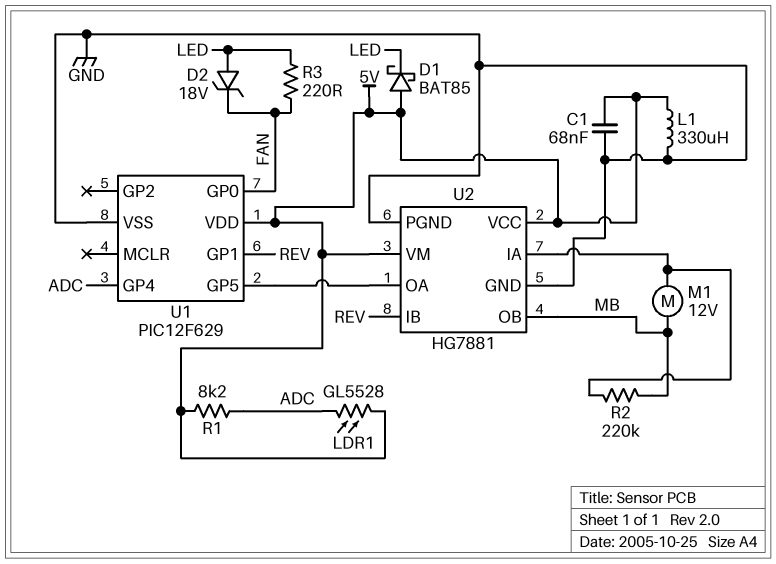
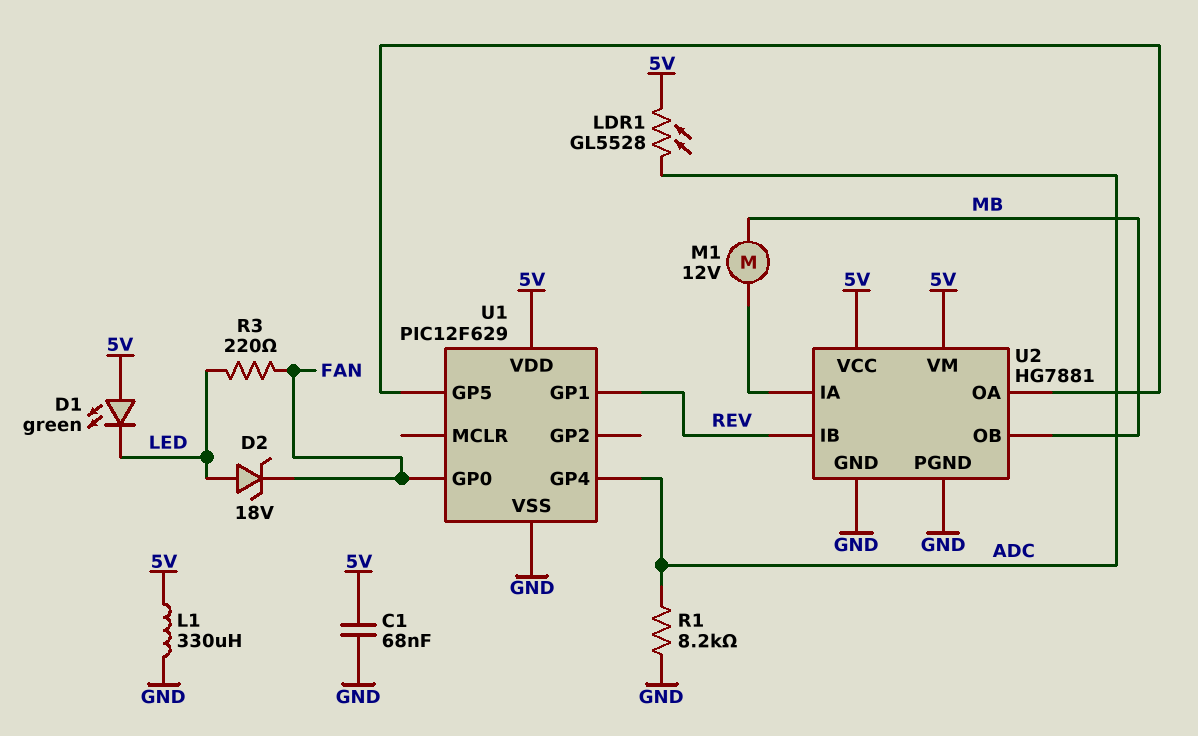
D1: schottky BAT85 (A 5V, K LED) -> LED green (A 5V, K LED)
R1: 8.2k (5V, ADC) -> 8.2k (ADC, GND)
R2: 220k (MB, U2/IA) -> none

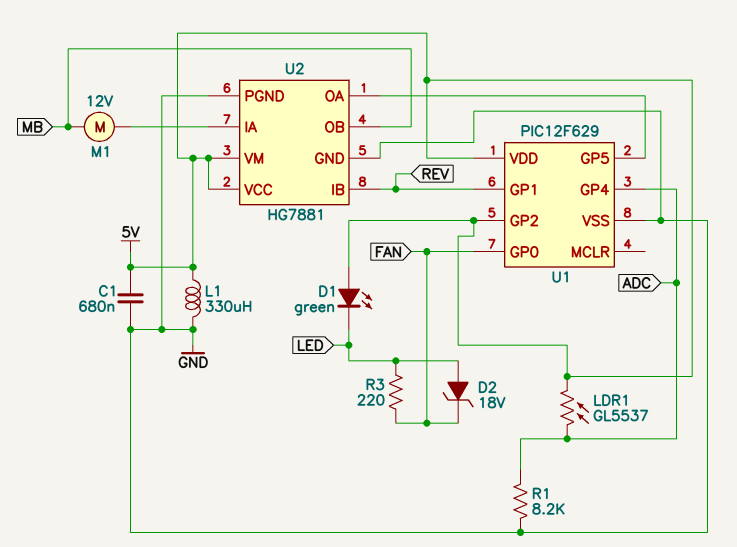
C1: 68nF (5V, GND) -> 680nF (5V, GND)
LDR1: GL5528 (5V, ADC) -> GL5537 (5V, ADC)
U1 pin GP2: none -> 5V

